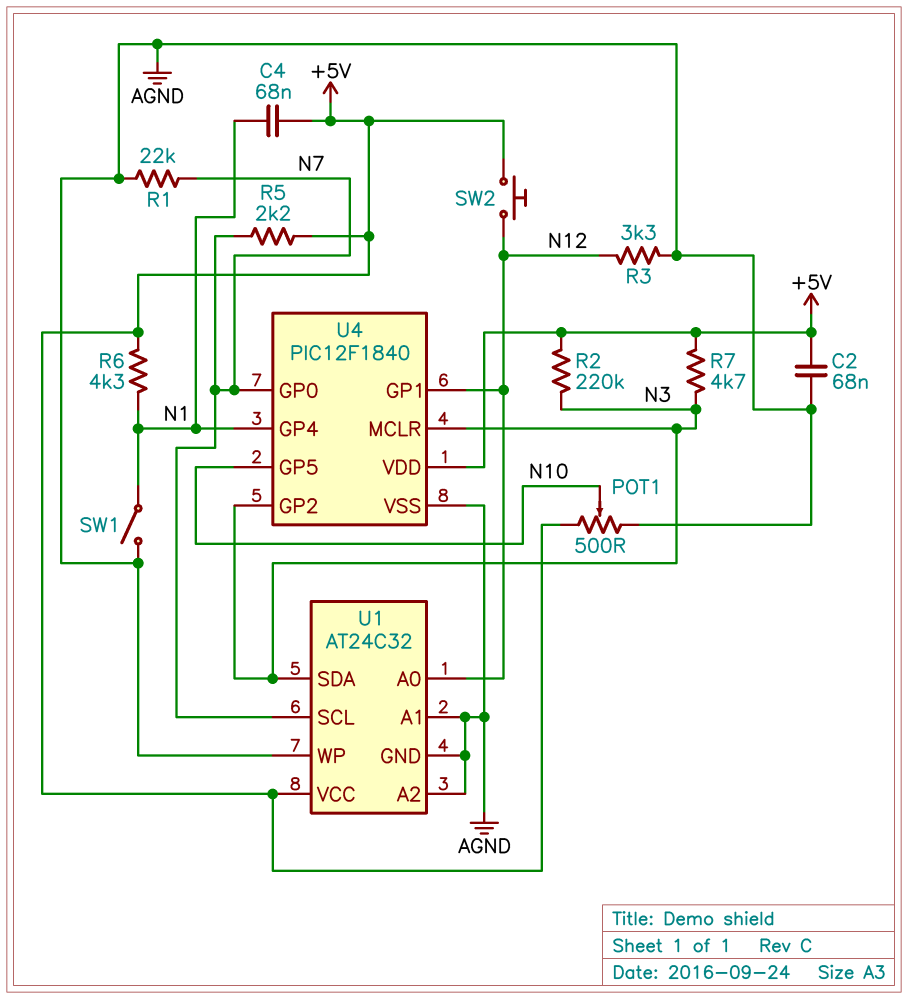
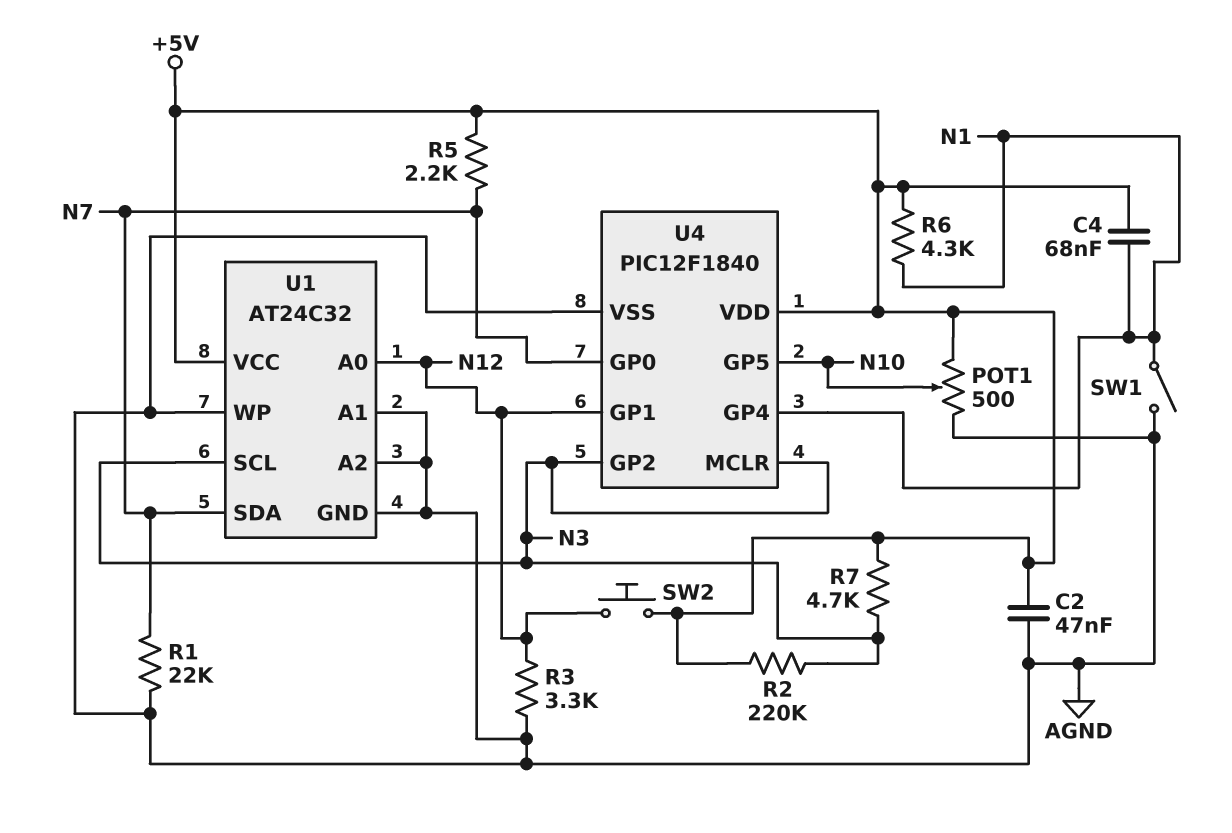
C2: 68nF (+5V, AGND) -> 47nF (+5V, AGND)
U1 pin SCL: N7 -> N3
U1 pin SDA: N3 -> N7

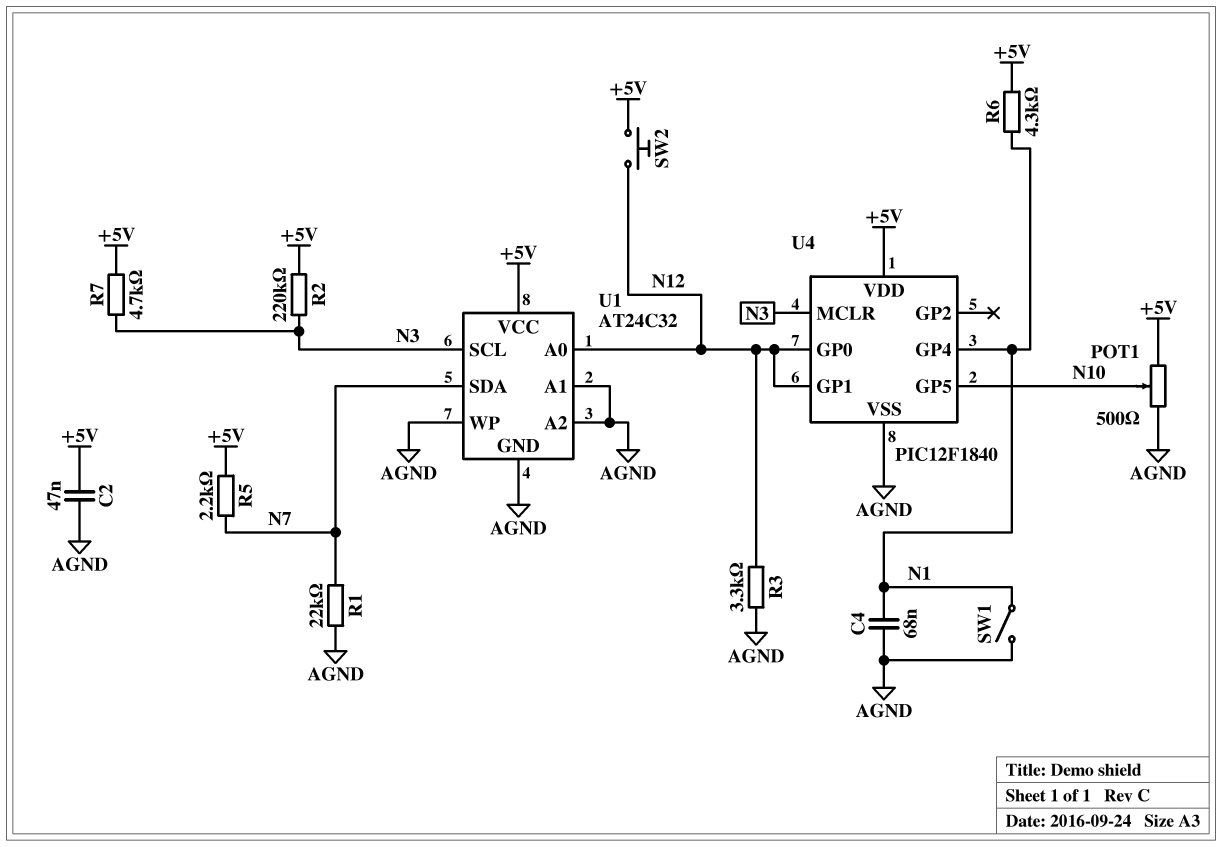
C4: 68nF (+5V, N1) -> 68nF (AGND, N1)
U4 pin GP0: N7 -> N12
U4 pin GP2: N3 -> none

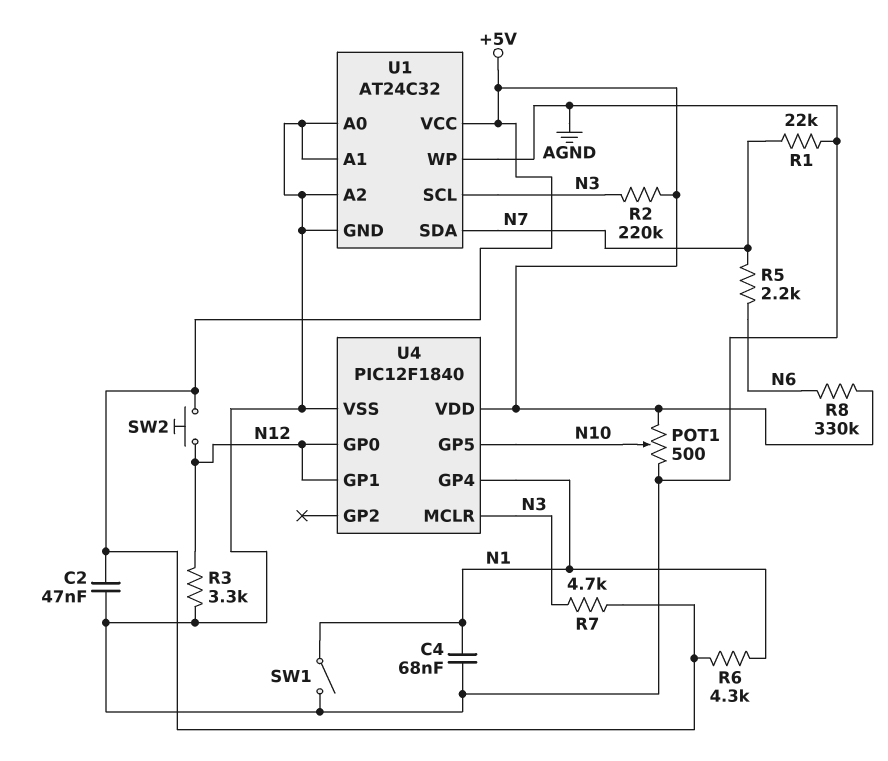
R5: 2.2k (+5V, N7) -> 2.2k (N6, N7)
R8: none -> 330k (+5V, N6)
U1 pin A0: N12 -> AGND

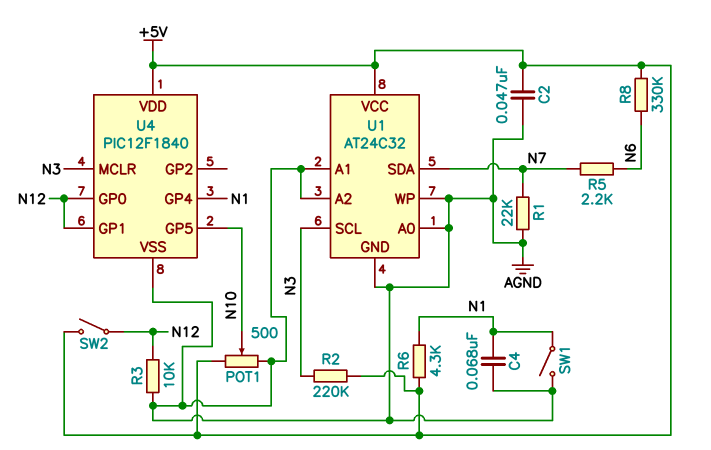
R3: 3.3k (AGND, N12) -> 10k (AGND, N12)
R7: 4.7k (+5V, N3) -> none
SW2: button (+5V, N12) -> switch (+5V, N12)

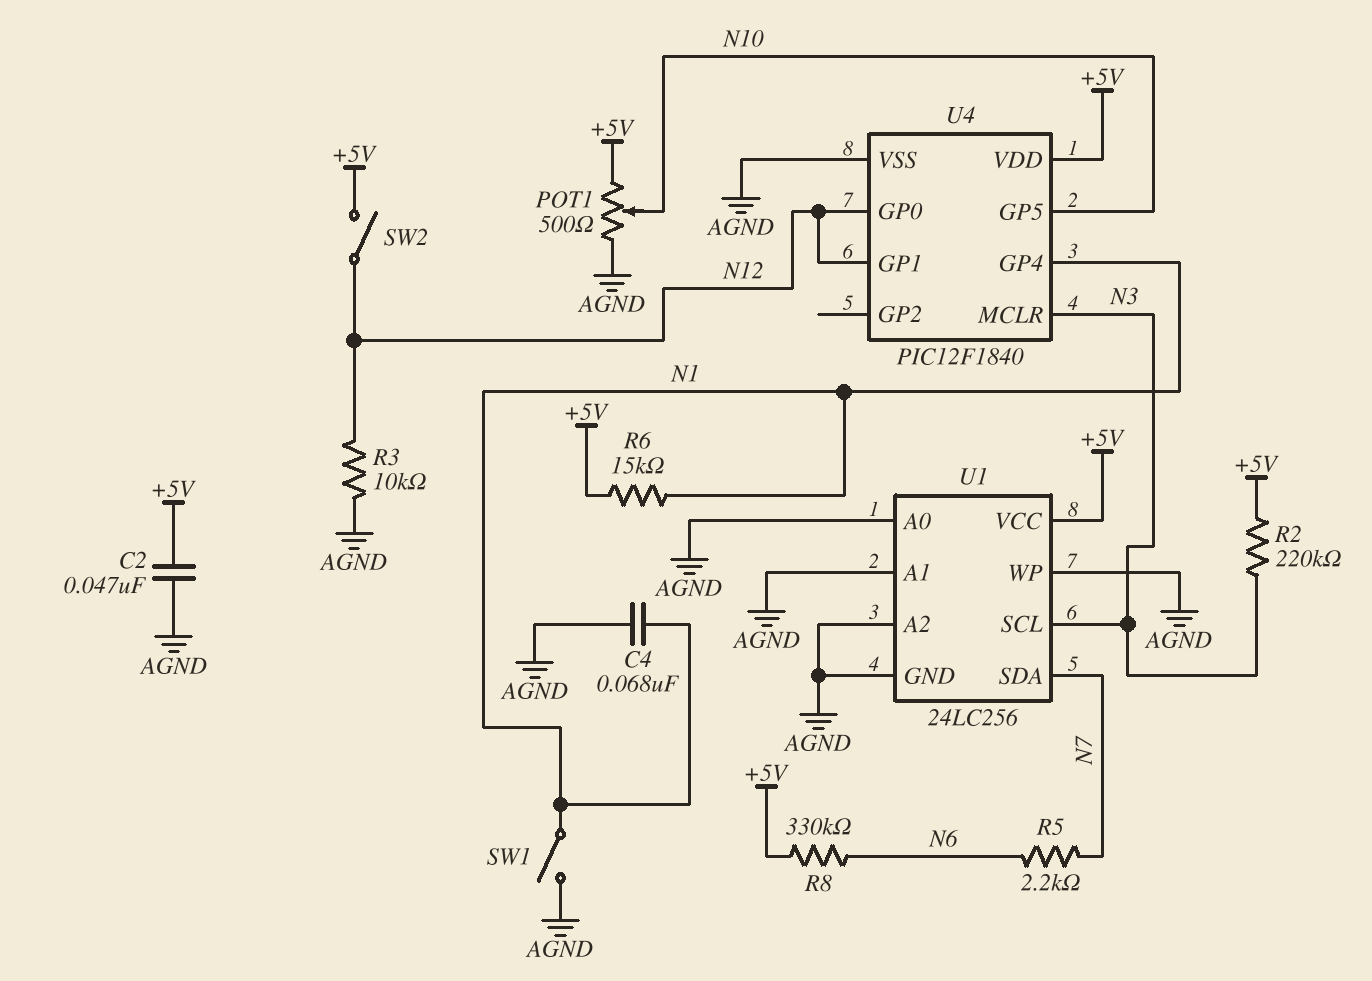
R1: 22k (AGND, N7) -> none
R6: 4.3k (+5V, N1) -> 15k (+5V, N1)
U1: AT24C32 -> 24LC256

